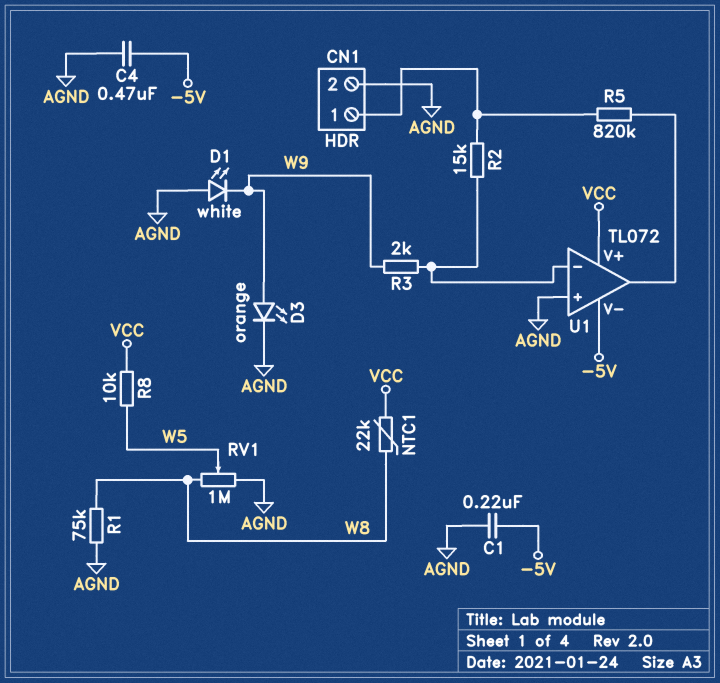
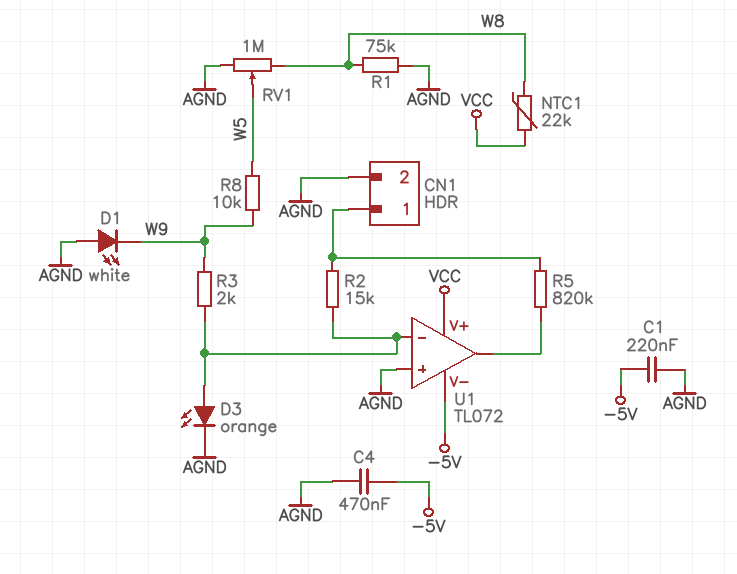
D3: LED orange (A W9, K AGND) -> LED orange (A U1/in-, K AGND)
R8: 10k (VCC, W5) -> 10k (W5, W9)

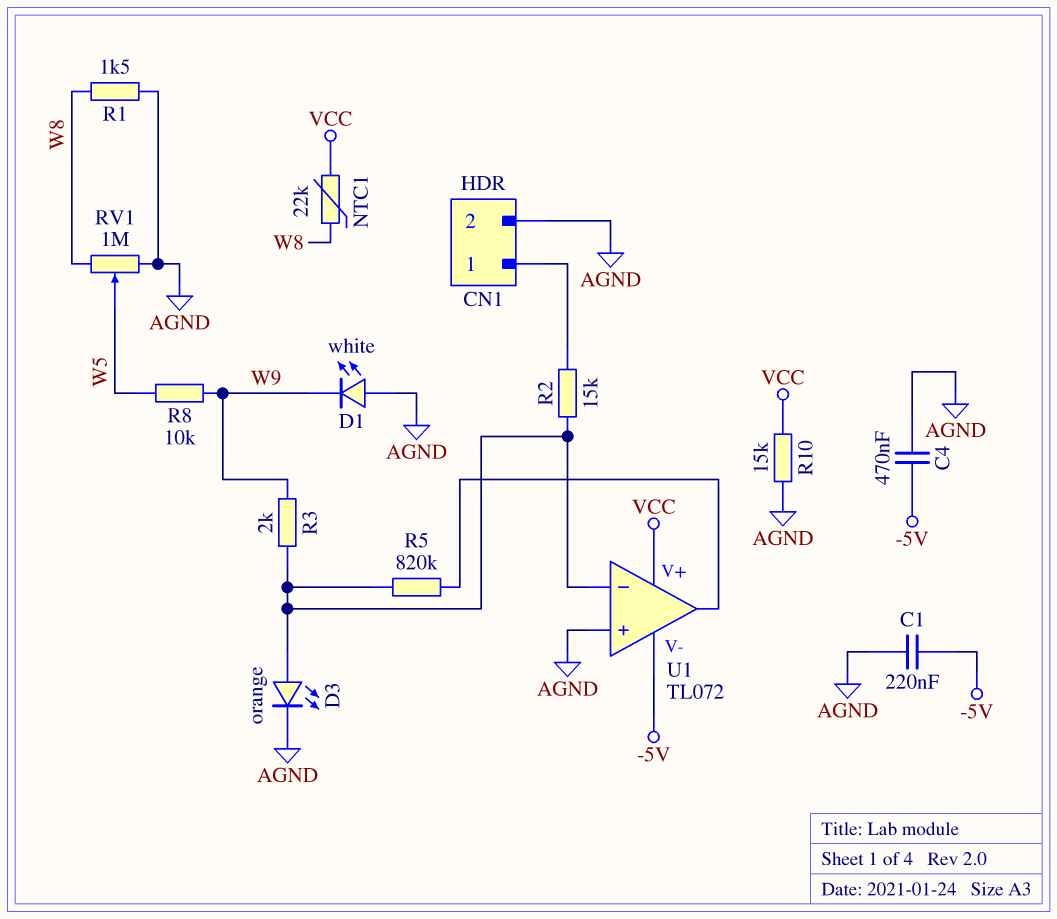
R1: 75k (AGND, W8) -> 1.5k (AGND, W8)
R5: 820k (CN1/1, U1/out) -> 820k (U1/in-, U1/out)
R10: none -> 15k (AGND, VCC)

